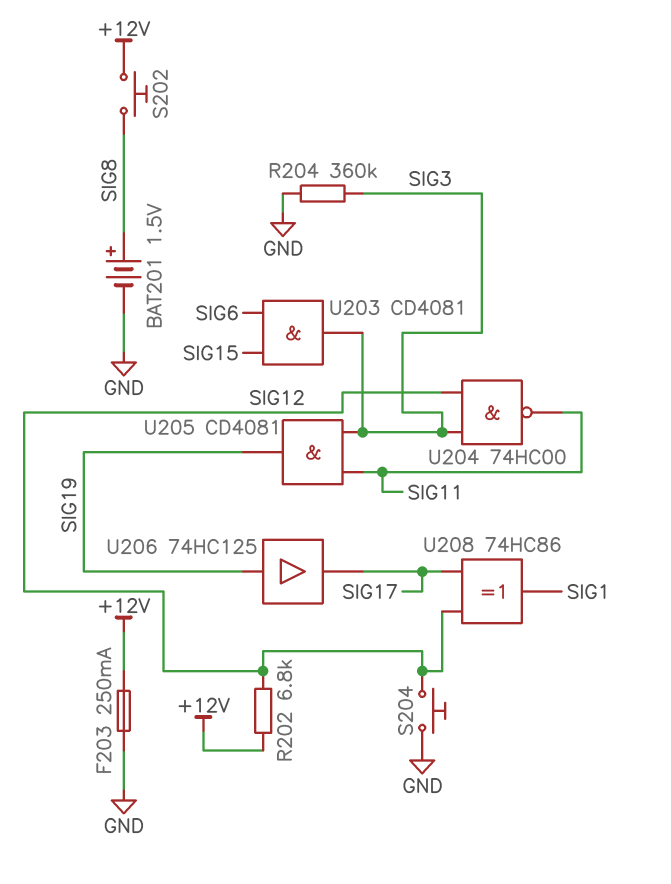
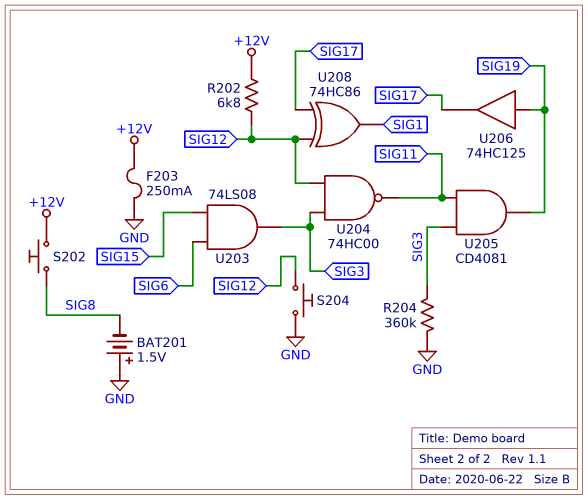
BAT201: 1.5V (plus SIG8, minus GND) -> 1.5V (plus GND, minus SIG8)
U203: AND CD4081 (in SIG6, in SIG15, out SIG3) -> AND 74LS08 (in SIG6, in SIG15, out SIG3)

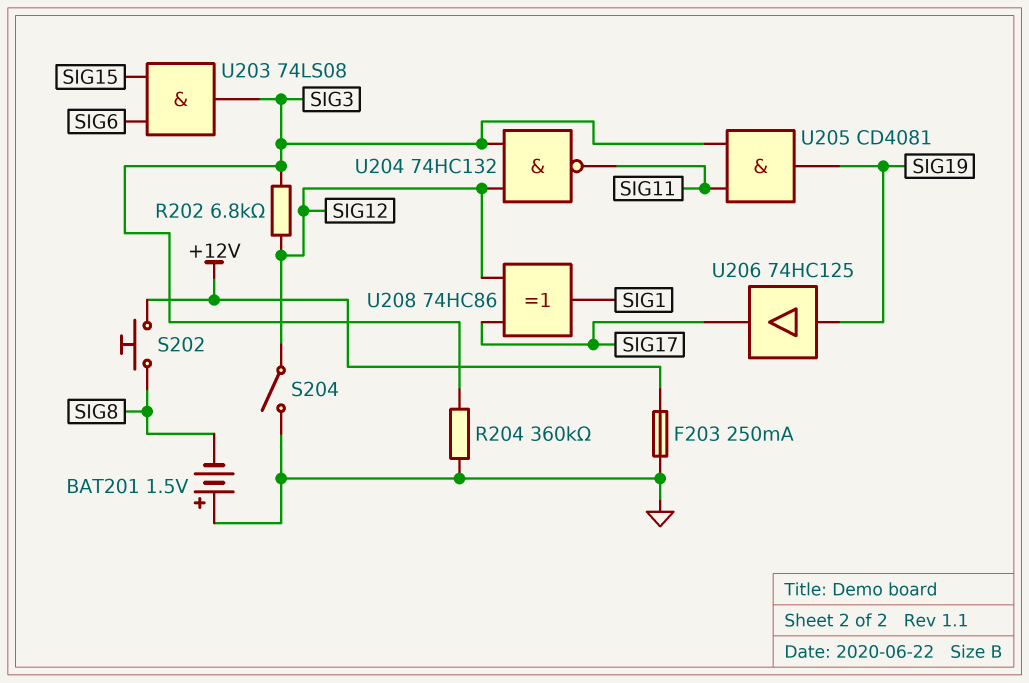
R202: 6.8k (+12V, SIG12) -> 6.8k (SIG3, SIG12)
S204: button (GND, SIG12) -> switch (GND, SIG12)
U204: NAND 74HC00 (in SIG3, in SIG12, out SIG11) -> NAND 74HC132 (in SIG3, in SIG12, out SIG11)

